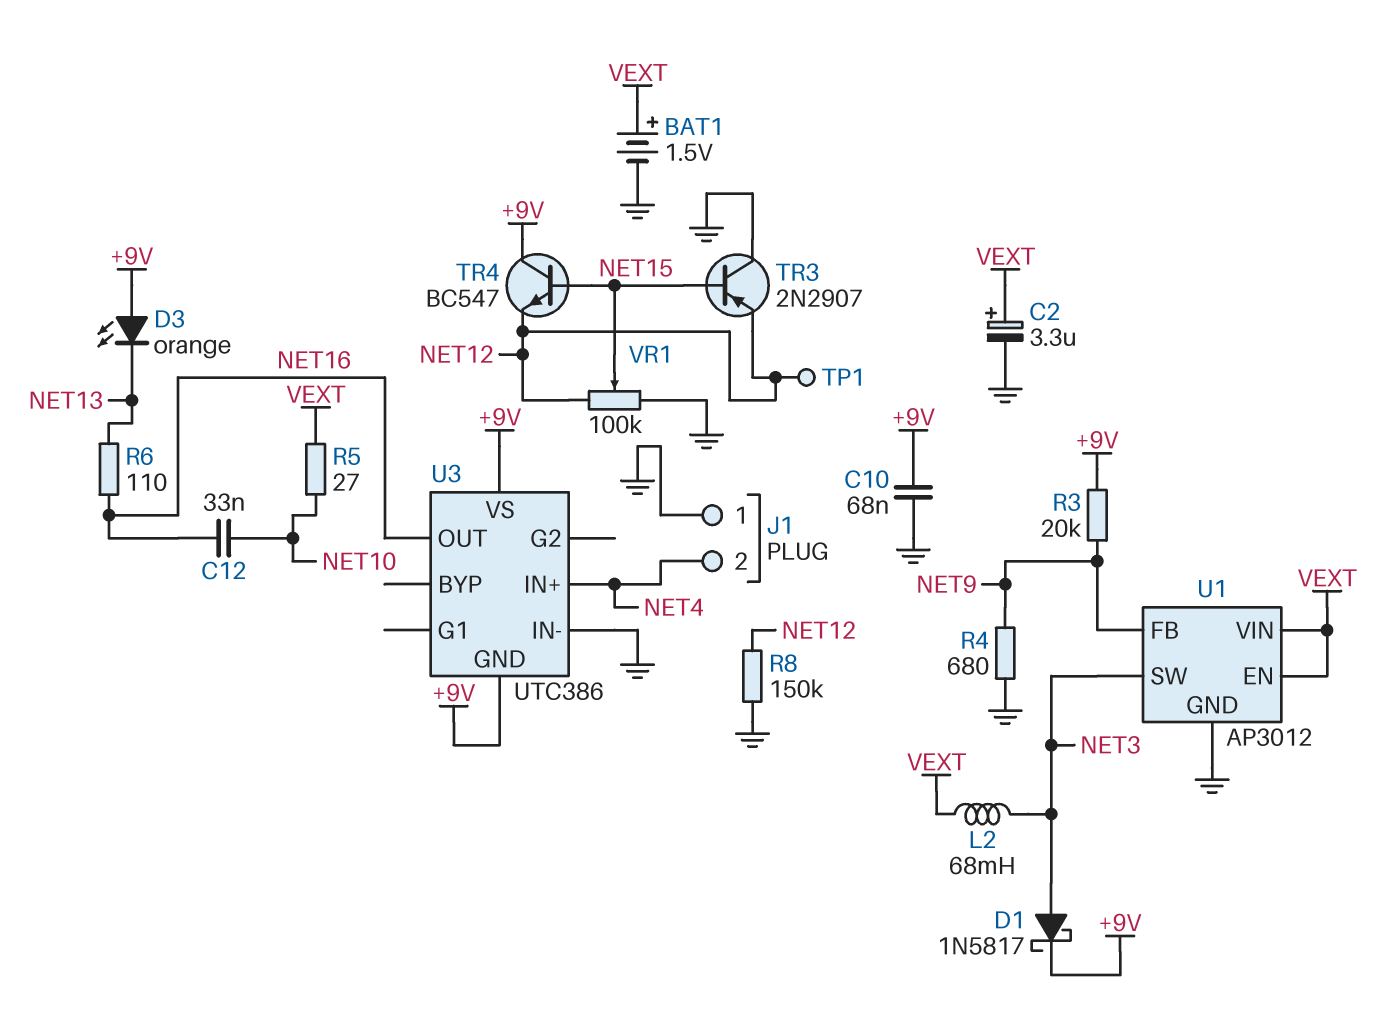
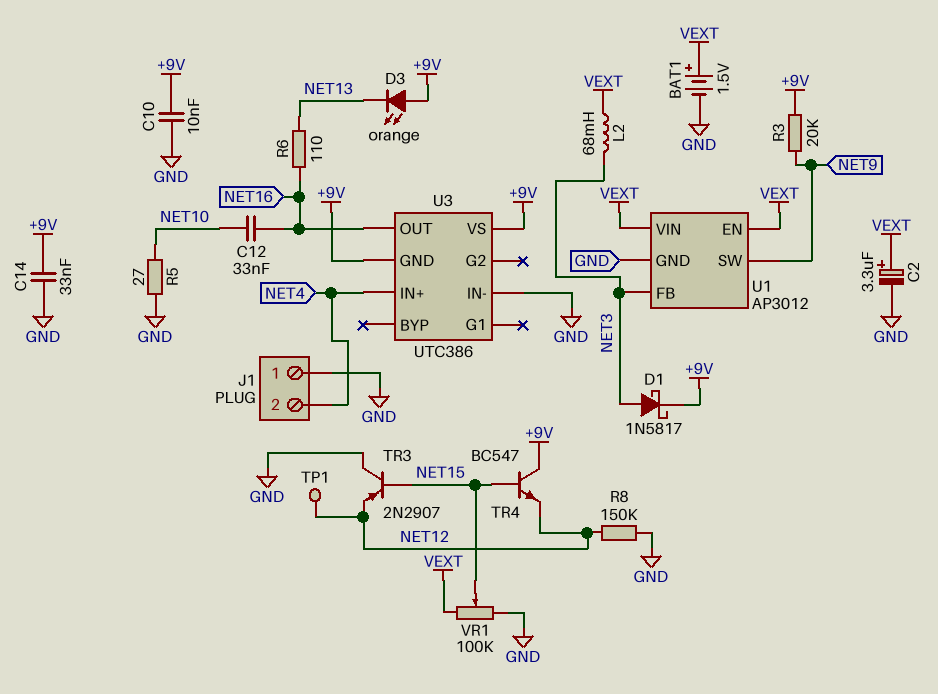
C10: 68nF (+9V, GND) -> 10nF (+9V, GND)
C14: none -> 33nF (+9V, GND)
R4: 680 (GND, NET9) -> none
R5: 27 (NET10, VEXT) -> 27 (GND, NET10)
U1 pin FB: NET9 -> NET3
U1 pin SW: NET3 -> NET9
VR1: 100k (GND, NET12, wiper NET15) -> 100k (GND, VEXT, wiper NET15)

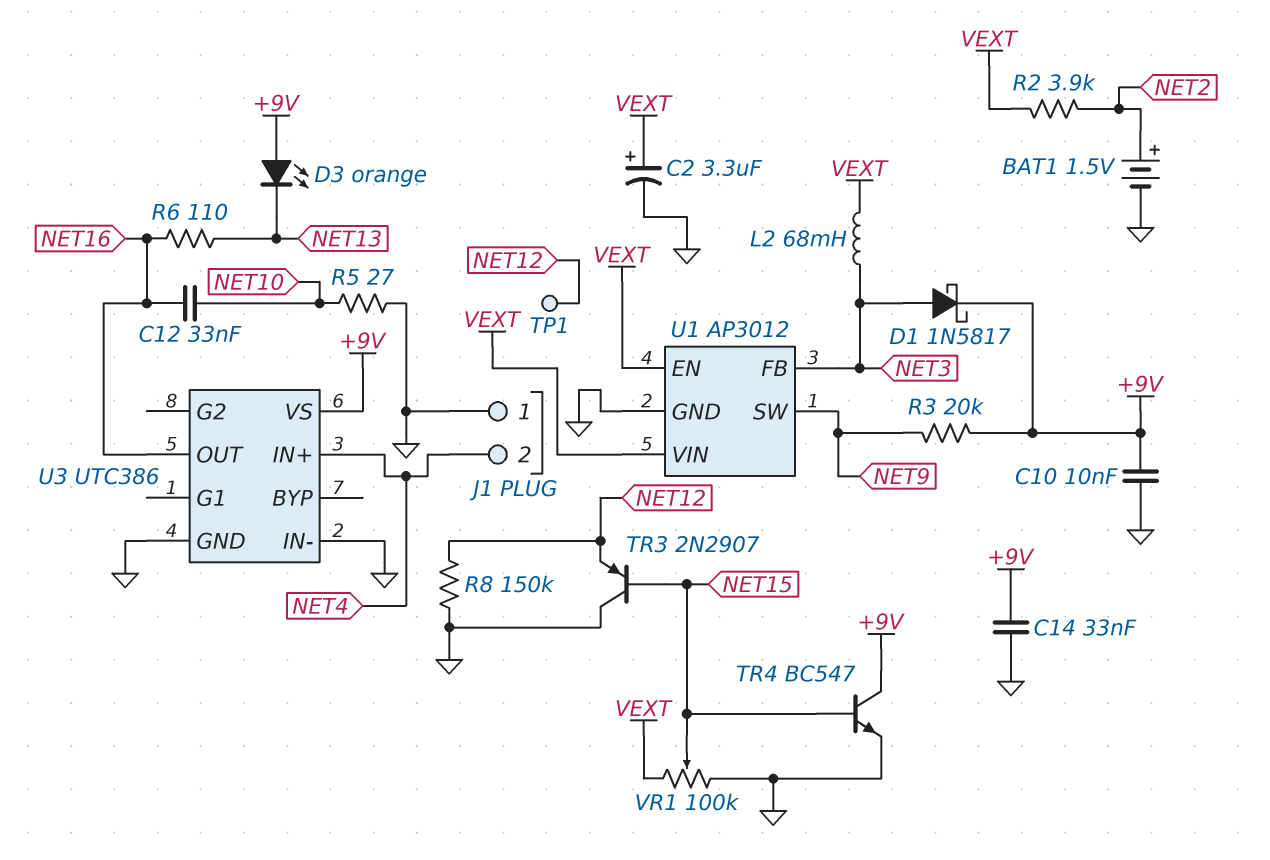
BAT1: 1.5V (plus VEXT, minus GND) -> 1.5V (plus NET2, minus GND)
R2: none -> 3.9k (NET2, VEXT)
TR4: NPN BC547 (B NET15, C +9V, E NET12) -> NPN BC547 (B NET15, C +9V, E GND)
U3 pin GND: +9V -> GND

